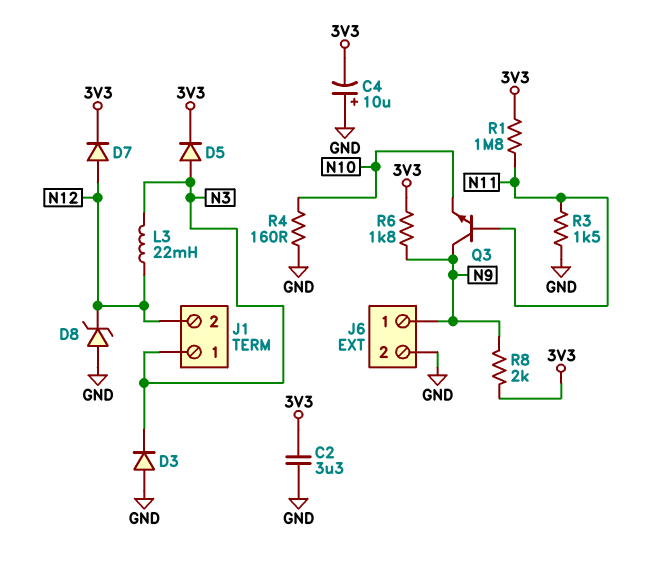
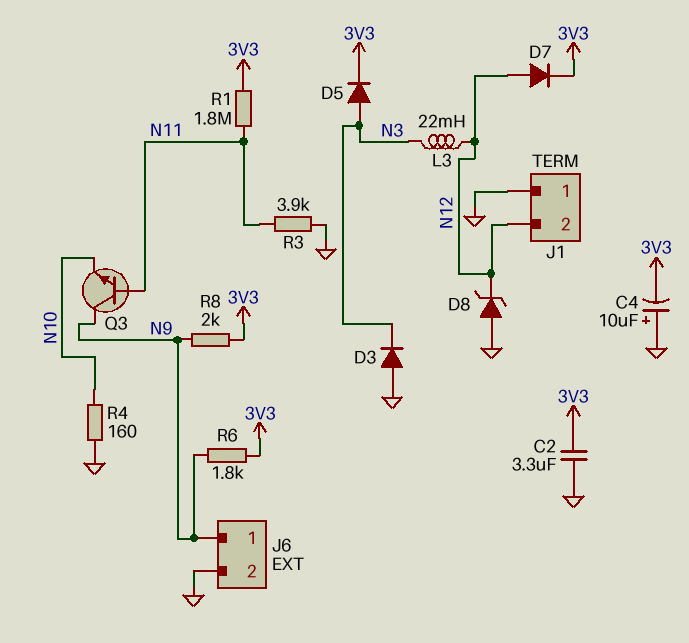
J1 pin 1: N3 -> GND
R3: 1.5k (GND, N11) -> 3.9k (GND, N11)

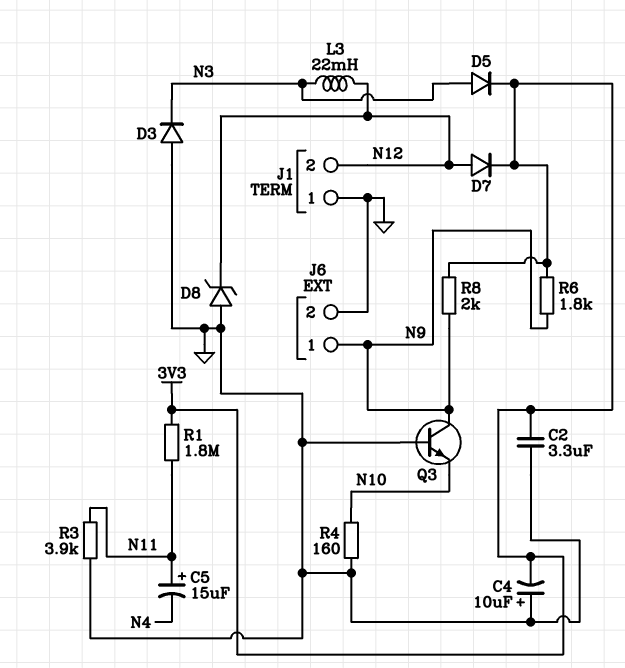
C5: none -> 15uF (plus N11, minus N4)
Q3: NPN (B N11, C N9, E N10) -> NPN (B GND, C N9, E N10)

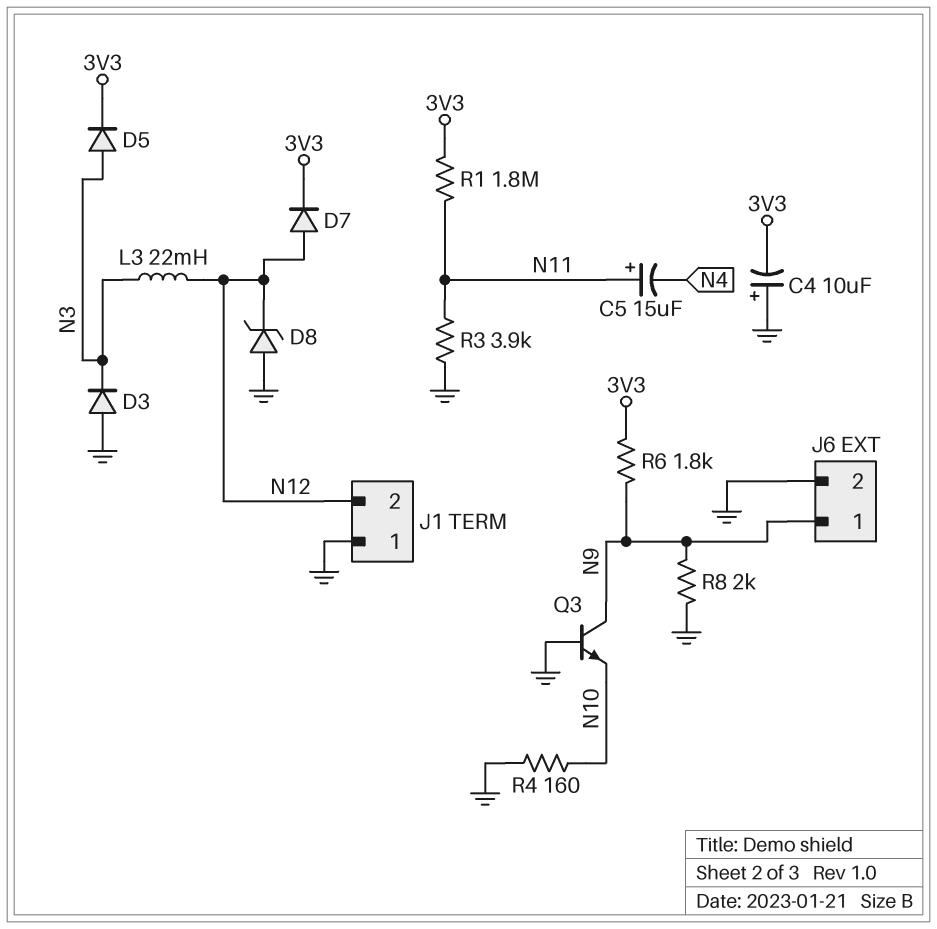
C2: 3.3uF (3V3, GND) -> none
R8: 2k (3V3, N9) -> 2k (GND, N9)

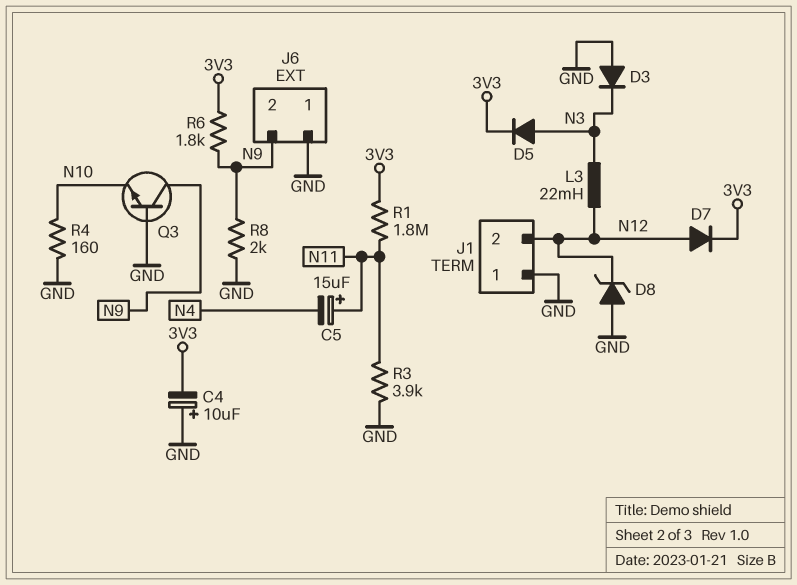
J6 pin 1: N9 -> GND
J6 pin 2: GND -> N9

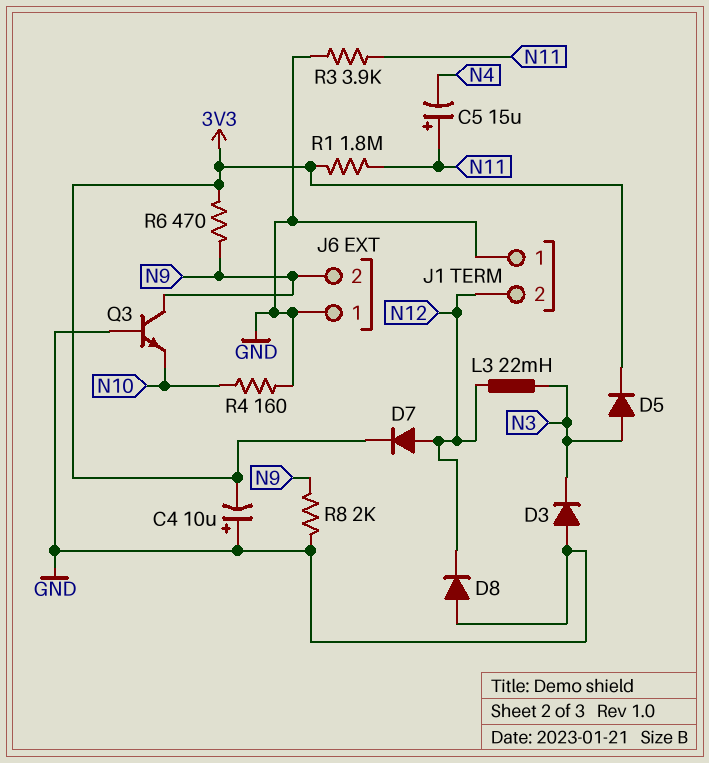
D8: zener (A GND, K N12) -> diode (A GND, K N12)
R6: 1.8k (3V3, N9) -> 470 (3V3, N9)

